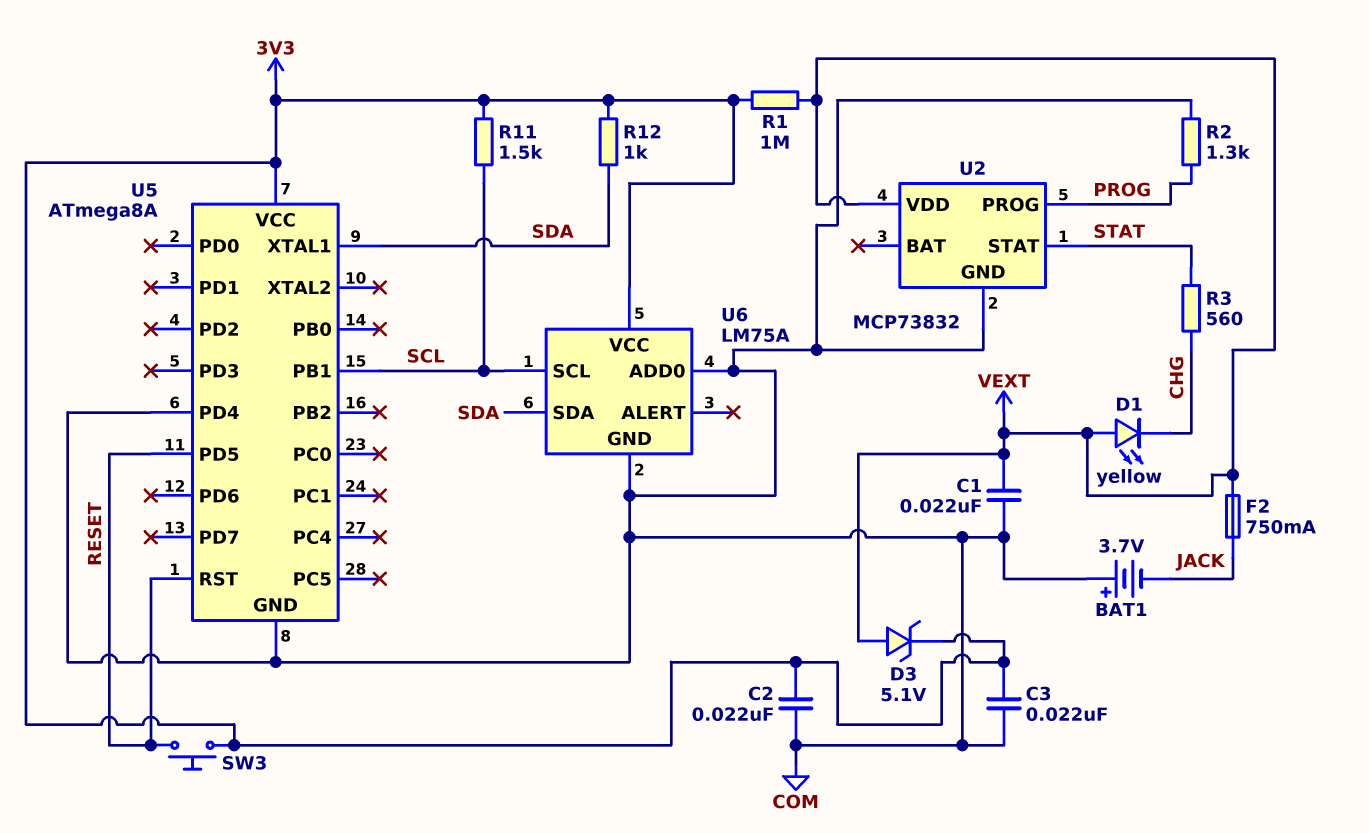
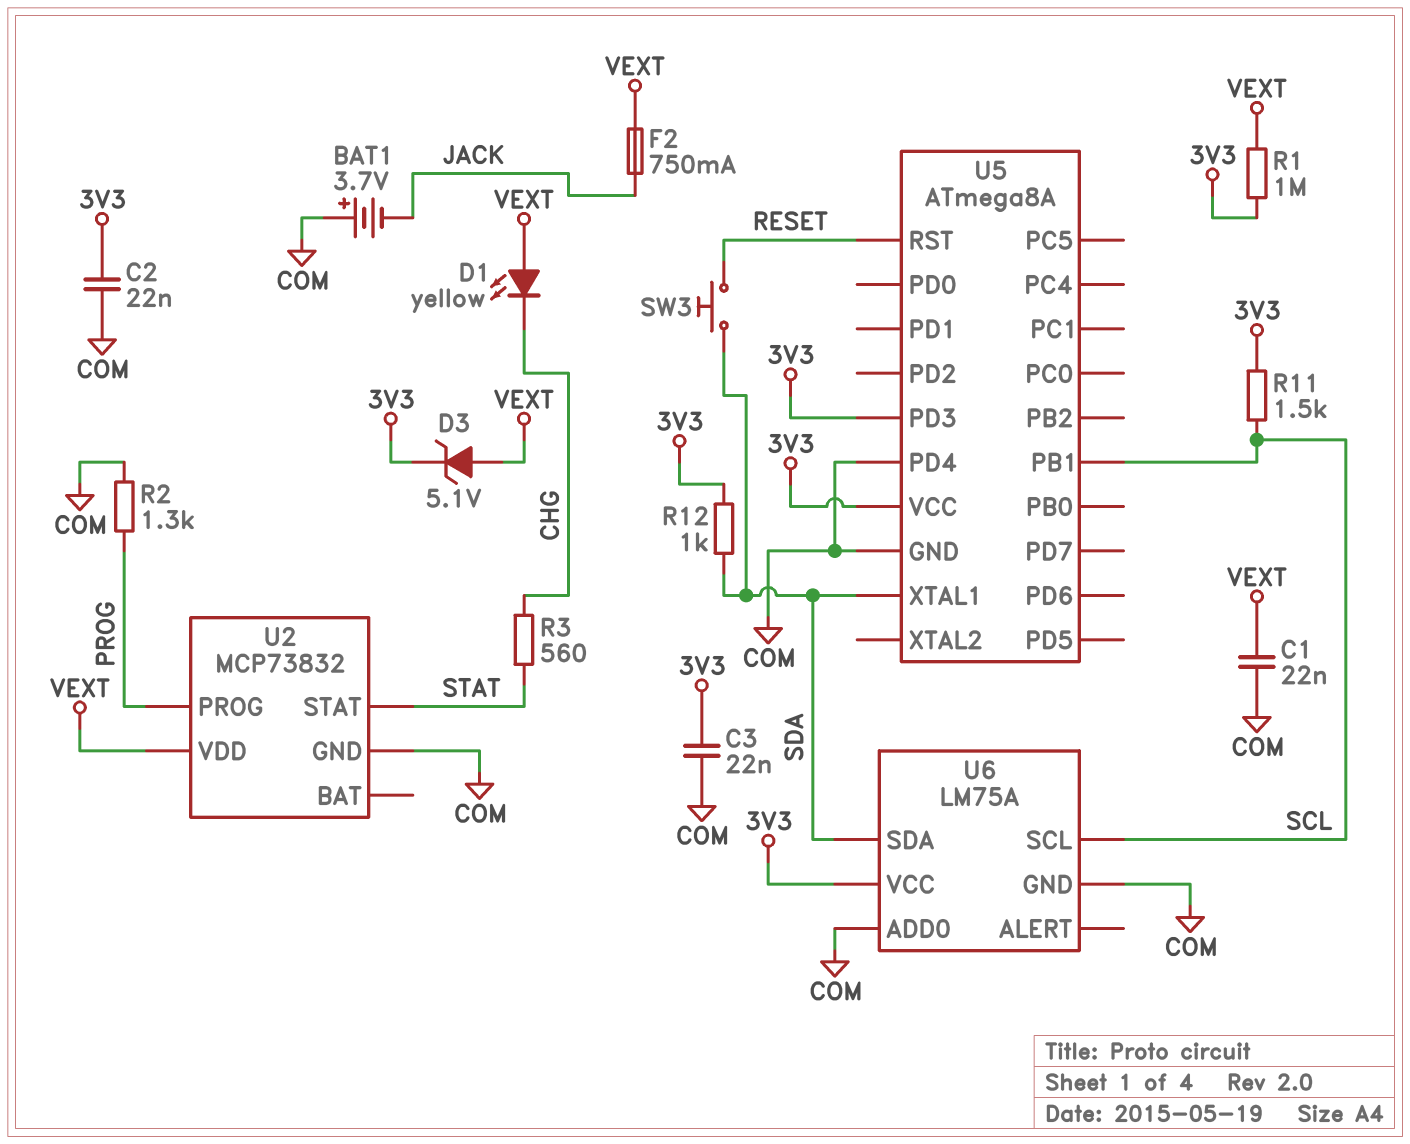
SW3: button (3V3, RESET) -> button (RESET, SDA)
U5 pin PD3: none -> 3V3
U5 pin PD5: RESET -> none

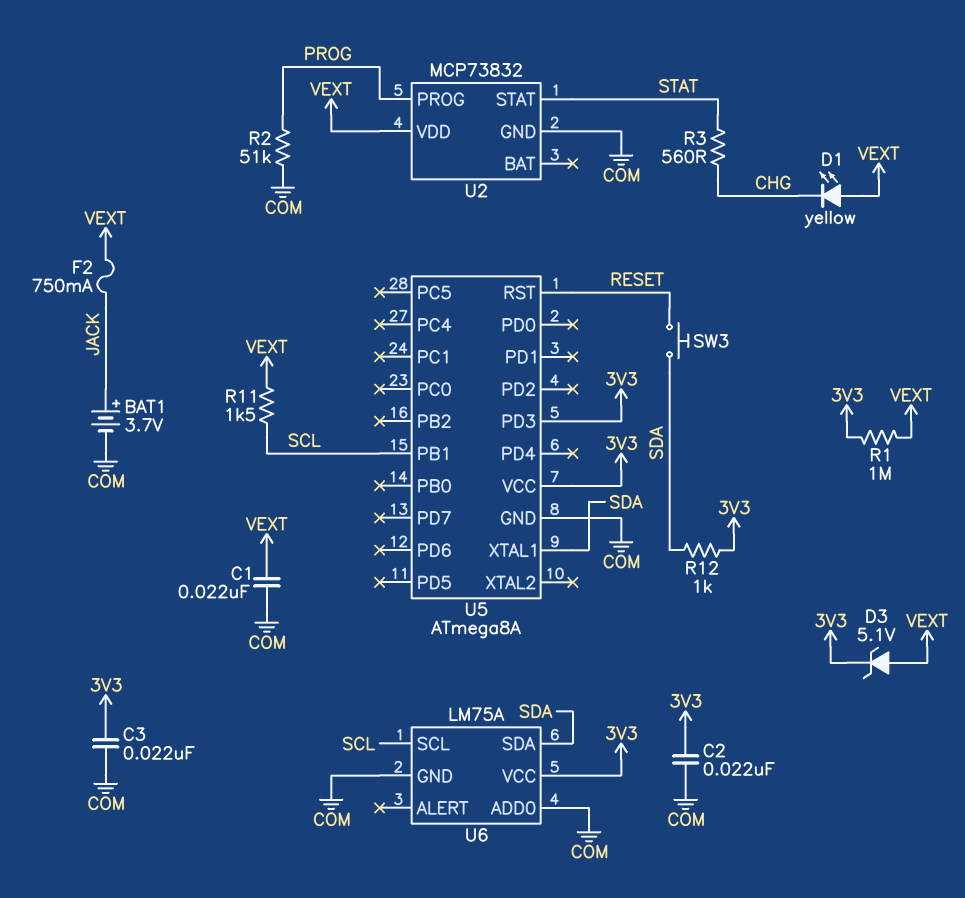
BAT1: 3.7V (plus COM, minus JACK) -> 3.7V (plus JACK, minus COM)
R2: 1.3k (COM, PROG) -> 51k (COM, PROG)
R11: 1.5k (3V3, SCL) -> 1.5k (SCL, VEXT)
U5 pin PD4: COM -> none

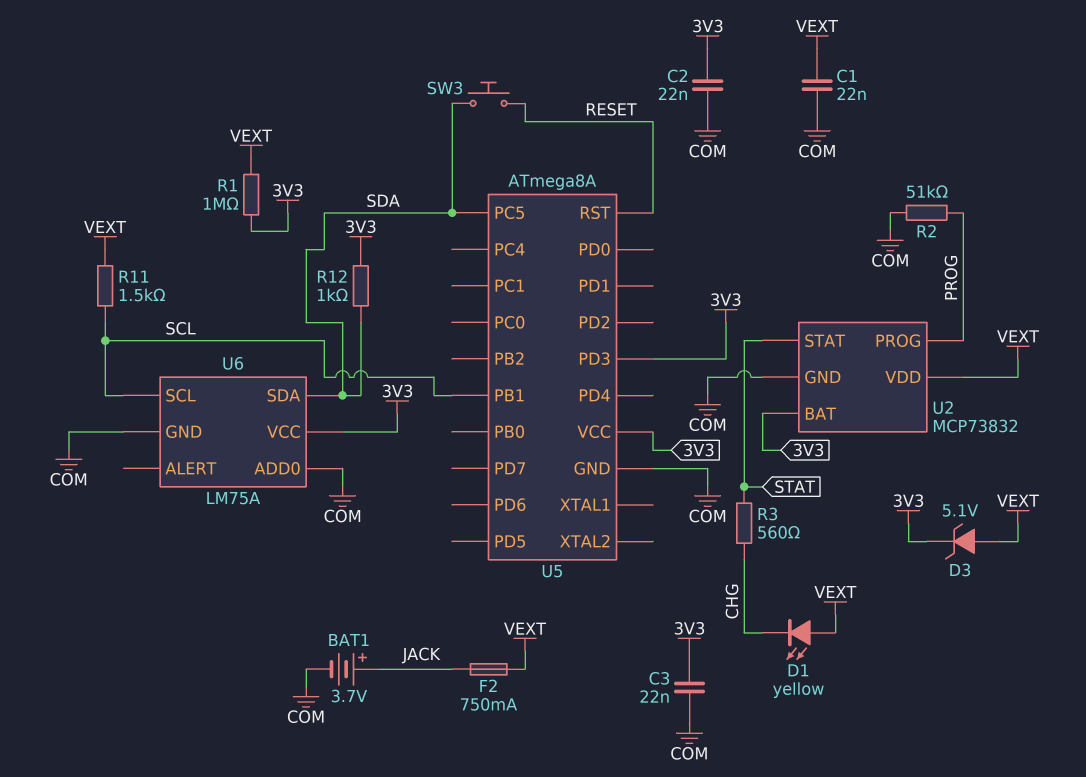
U2 pin BAT: none -> 3V3
U5 pin PC5: none -> SDA
U5 pin XTAL1: SDA -> none

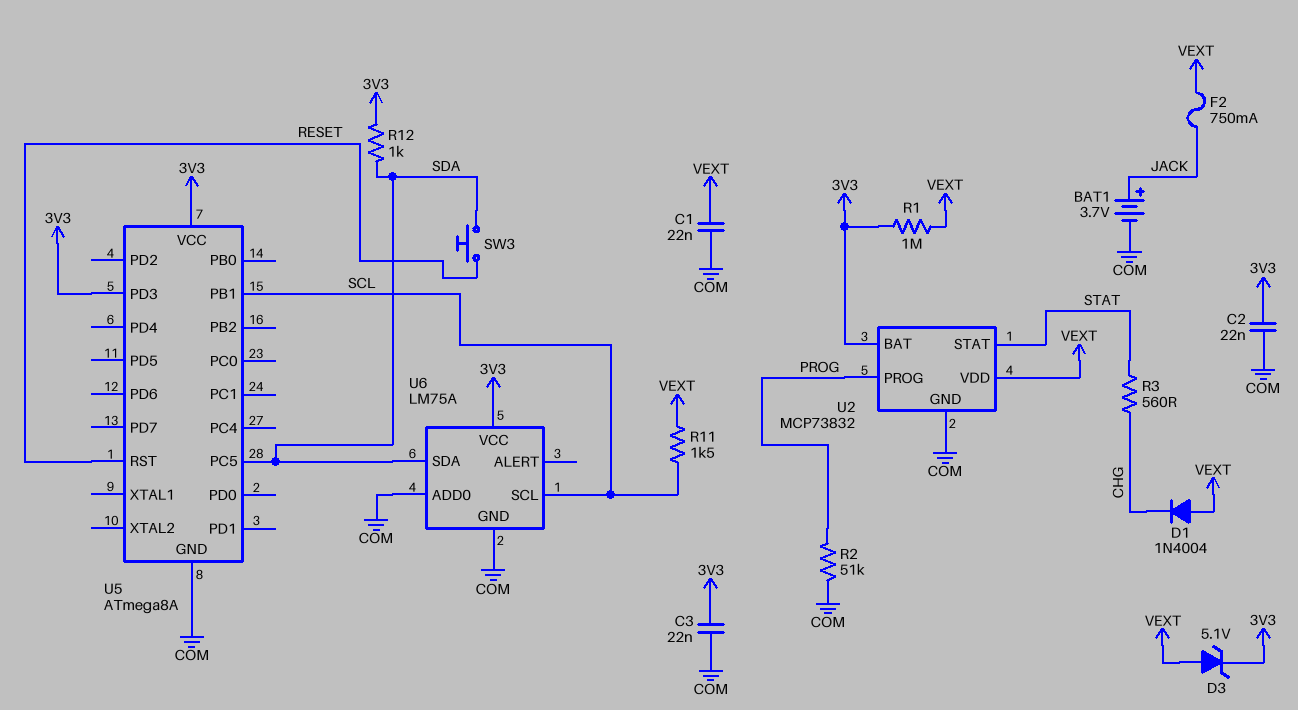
D1: LED yellow (A VEXT, K CHG) -> diode 1N4004 (A VEXT, K CHG)

